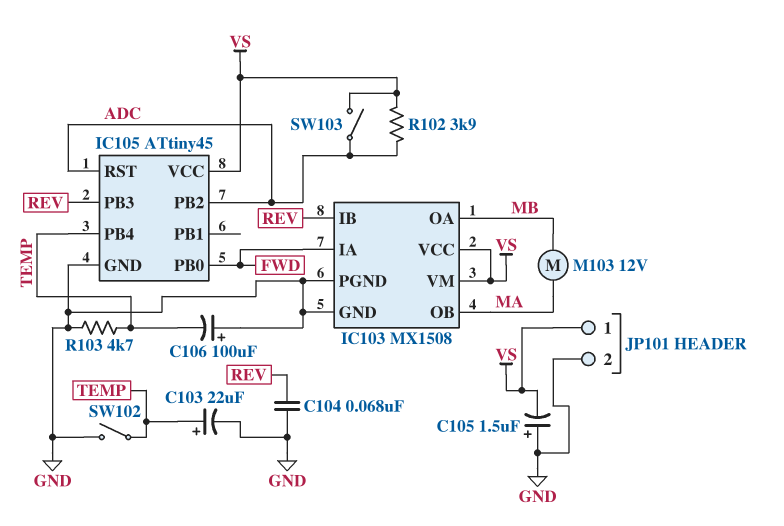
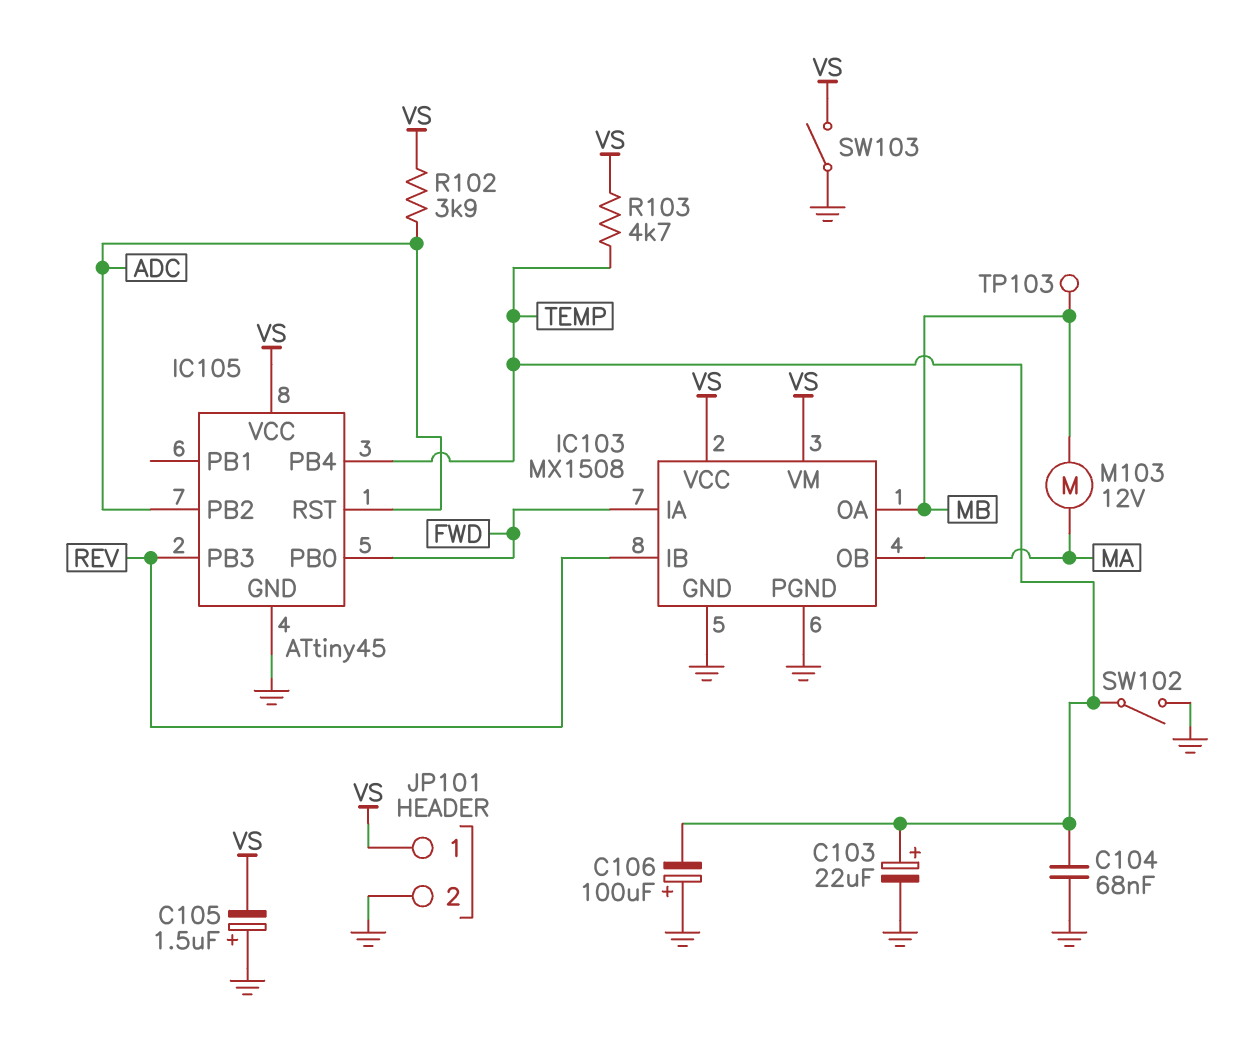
C104: 68nF (GND, REV) -> 68nF (GND, TEMP)
R103: 4.7k (GND, TEMP) -> 4.7k (TEMP, VS)
SW103: switch (ADC, VS) -> switch (GND, VS)
TP103: none -> test point (MB)

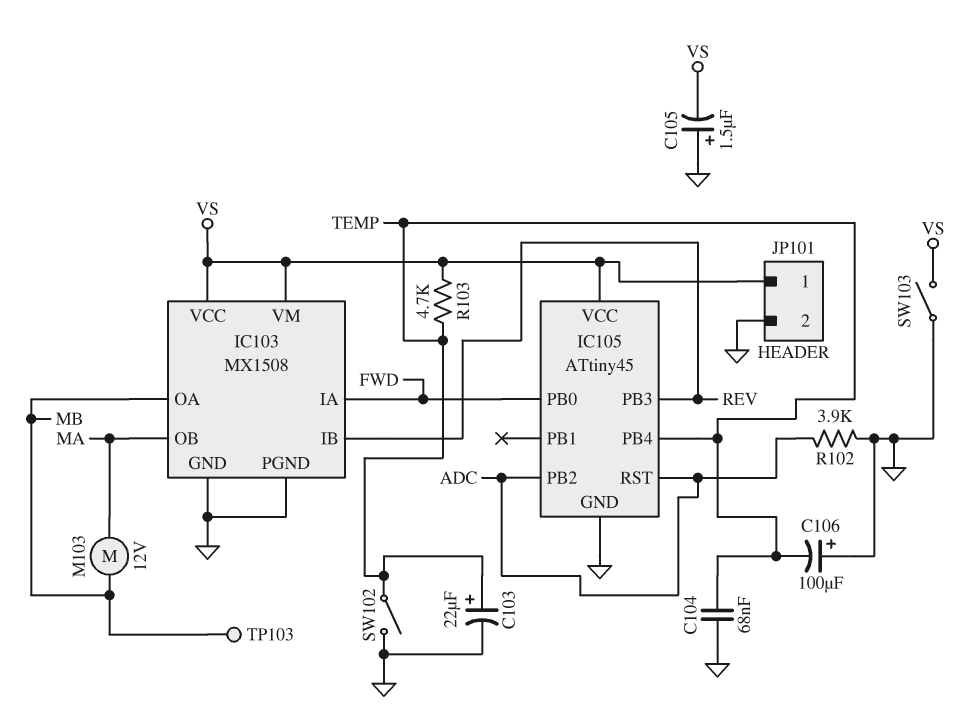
R102: 3.9k (ADC, VS) -> 3.9k (ADC, GND)

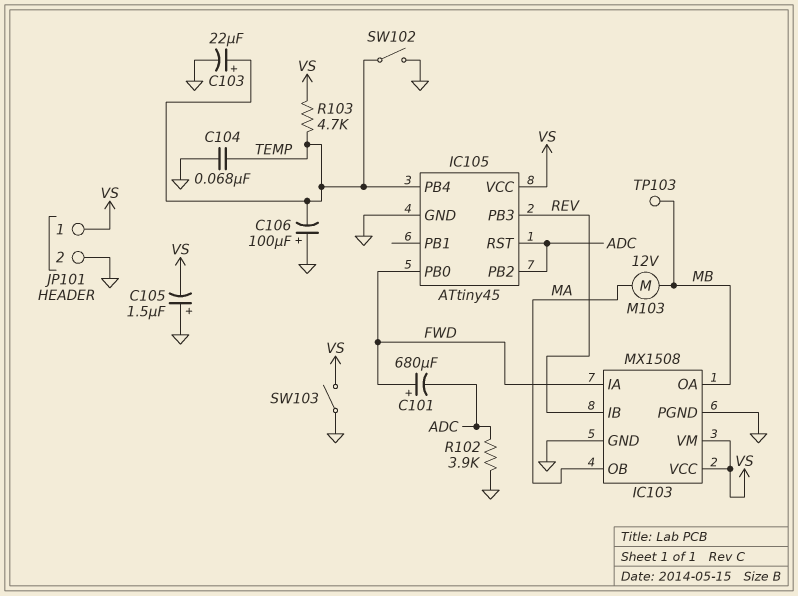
C101: none -> 680uF (plus FWD, minus ADC)

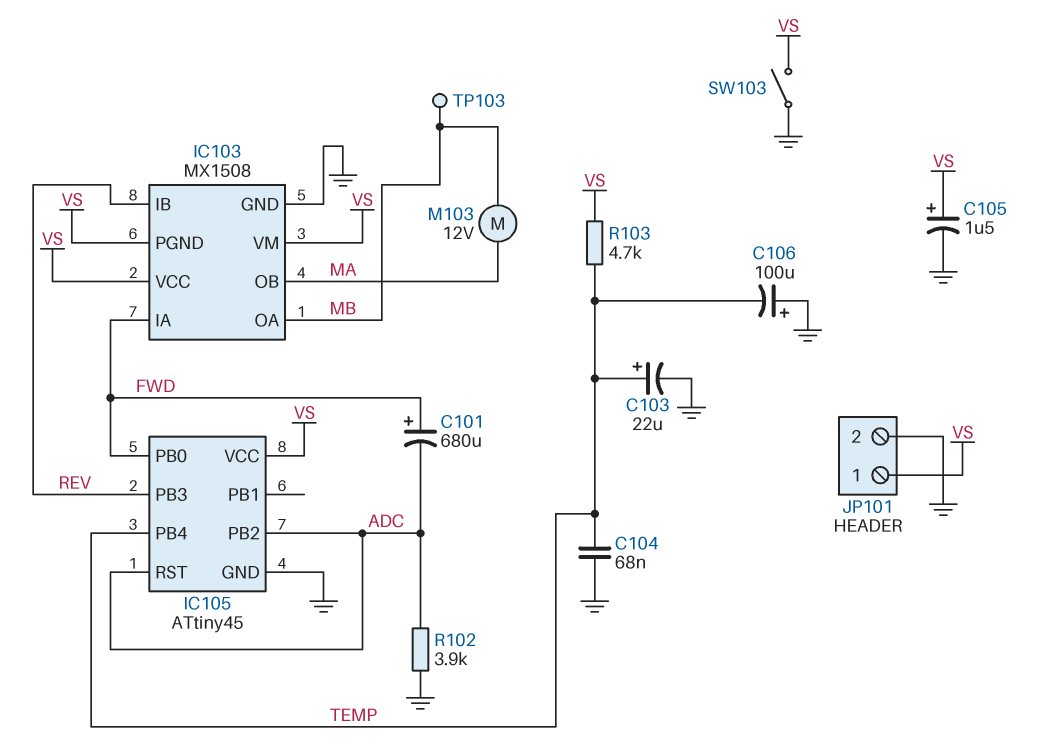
C105: 1.5uF (plus GND, minus VS) -> 1.5uF (plus VS, minus GND)
IC103 pin PGND: GND -> VS
SW102: switch (GND, TEMP) -> none

